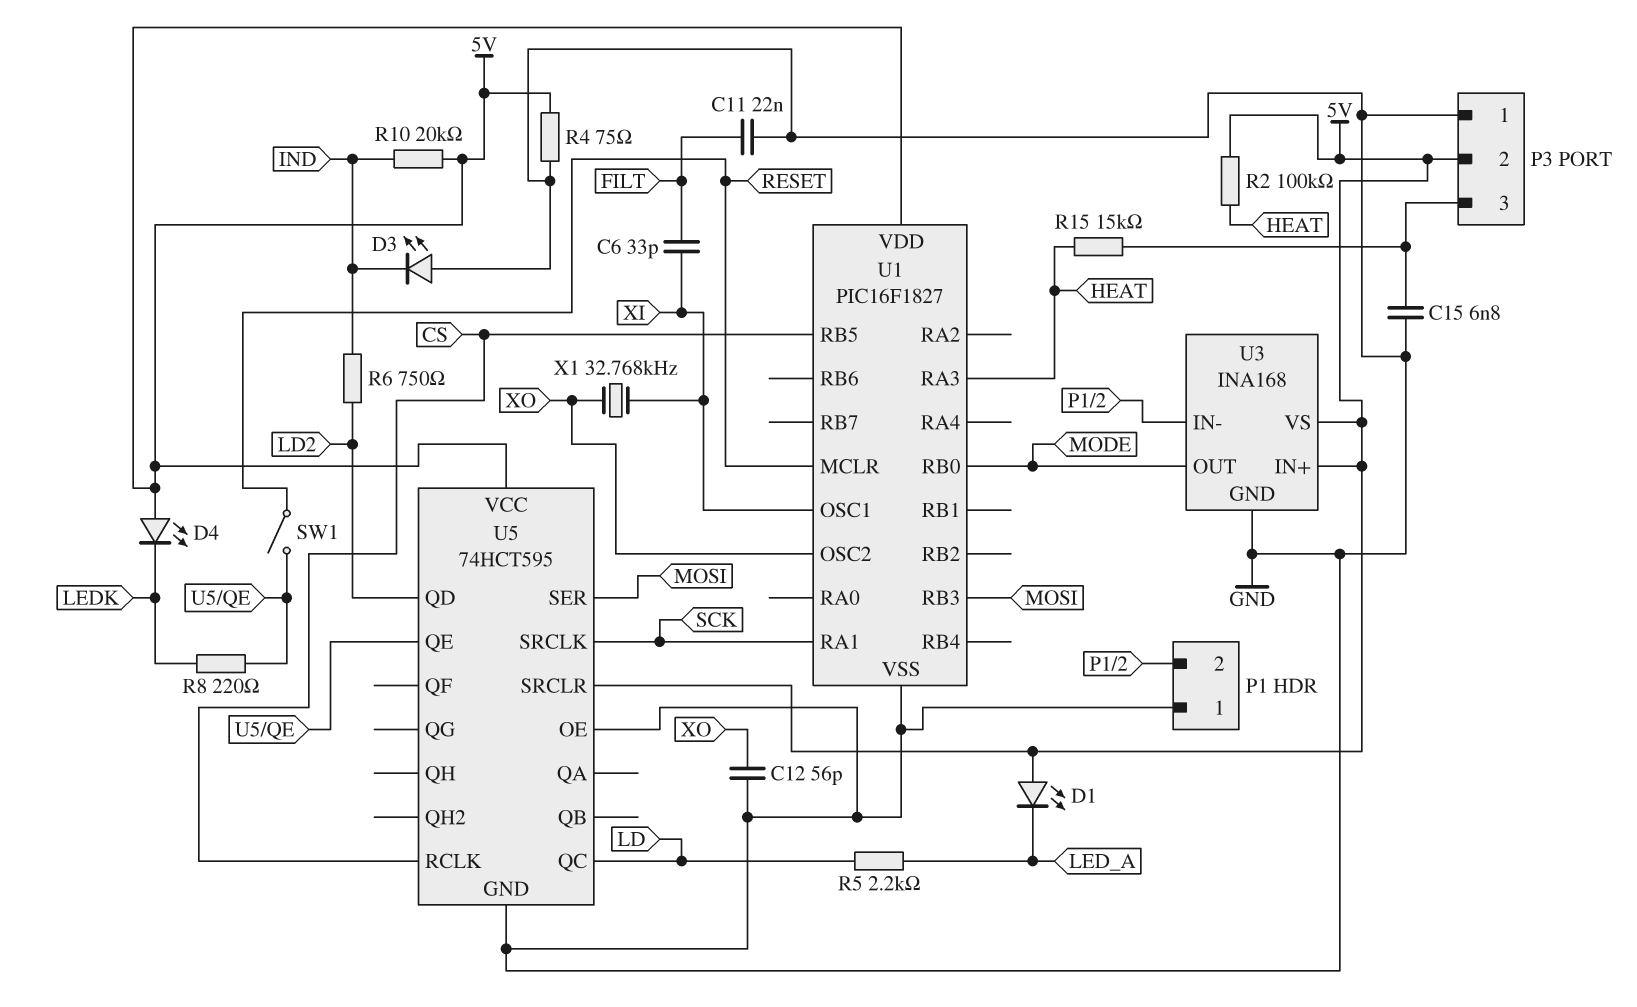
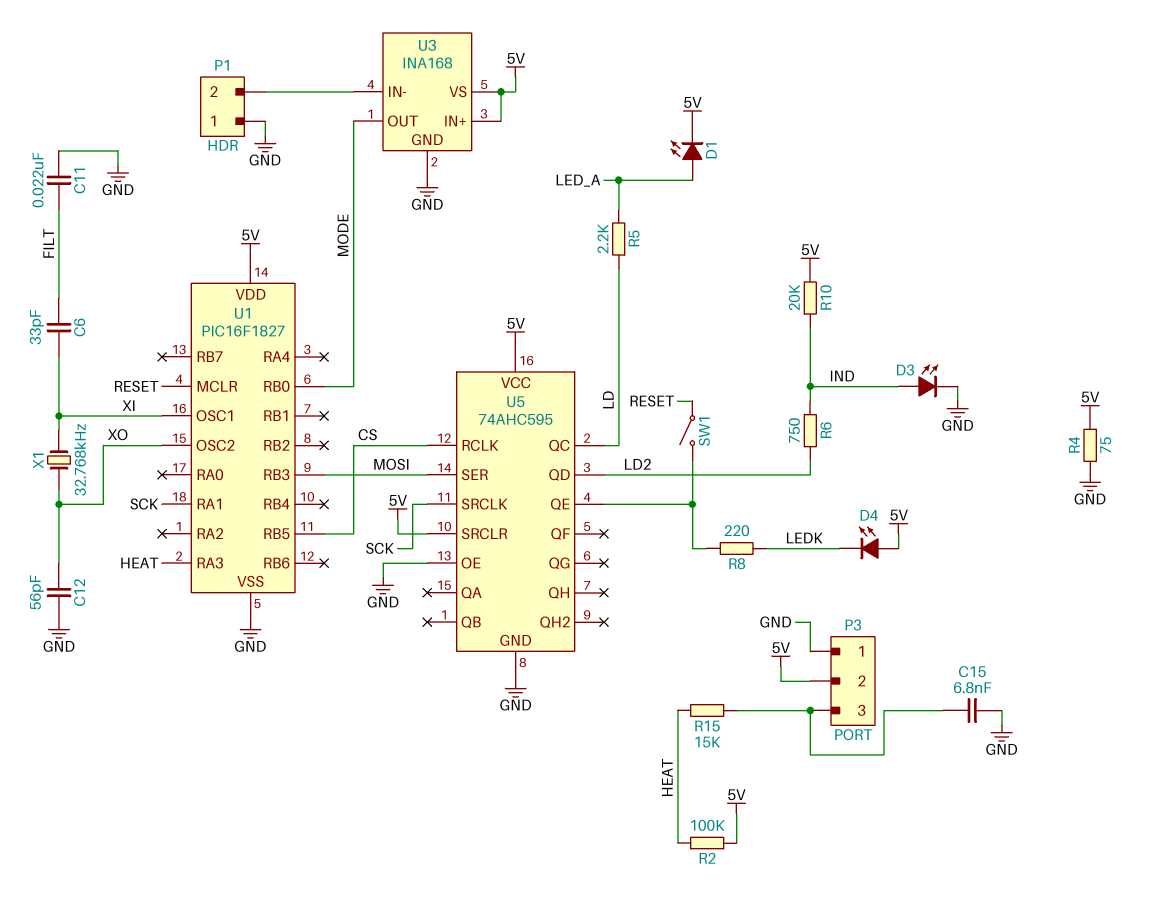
D1: LED (A 5V, K LED_A) -> LED (A LED_A, K 5V)
D3: LED (A GND, K IND) -> LED (A IND, K GND)
U5: 74HCT595 -> 74AHC595

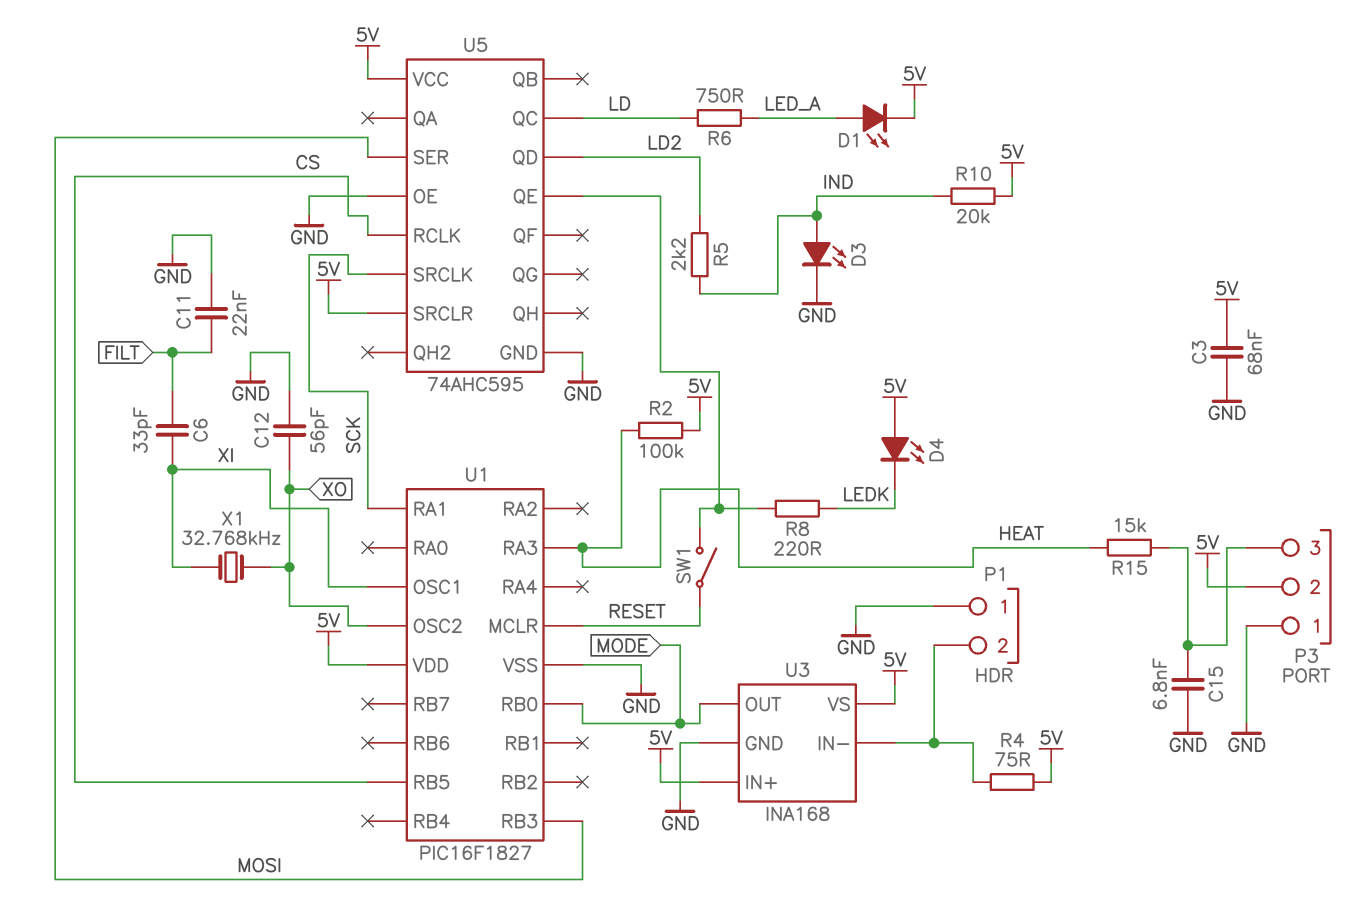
C3: none -> 68nF (5V, GND)
R4: 75 (5V, GND) -> 75 (5V, P1/2)
R5: 2.2k (LD, LED_A) -> 2.2k (IND, LD2)
R6: 750 (IND, LD2) -> 750 (LD, LED_A)

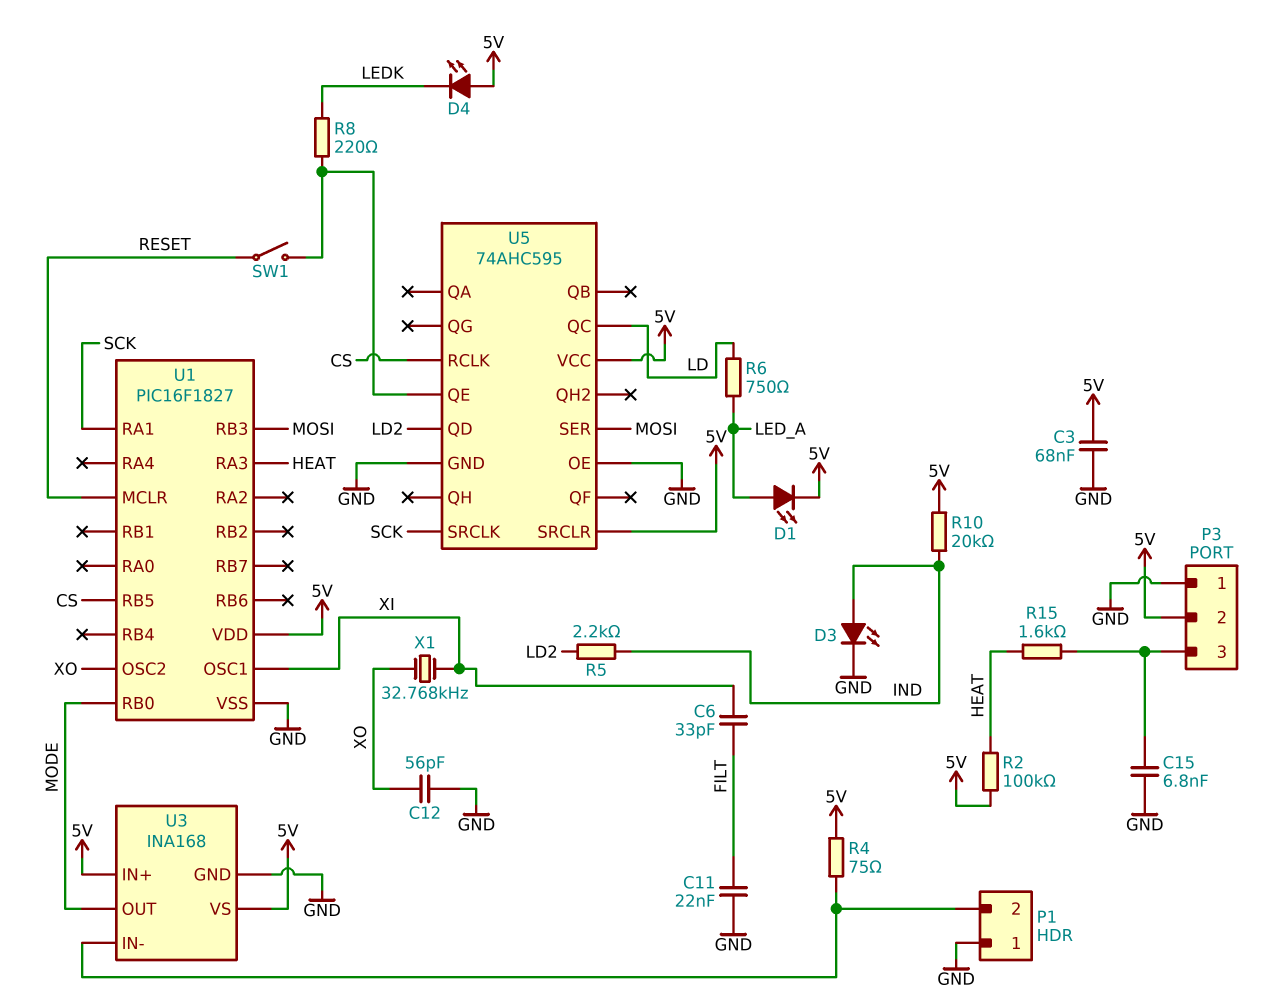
R15: 15k (HEAT, P3/3) -> 1.6k (HEAT, P3/3)

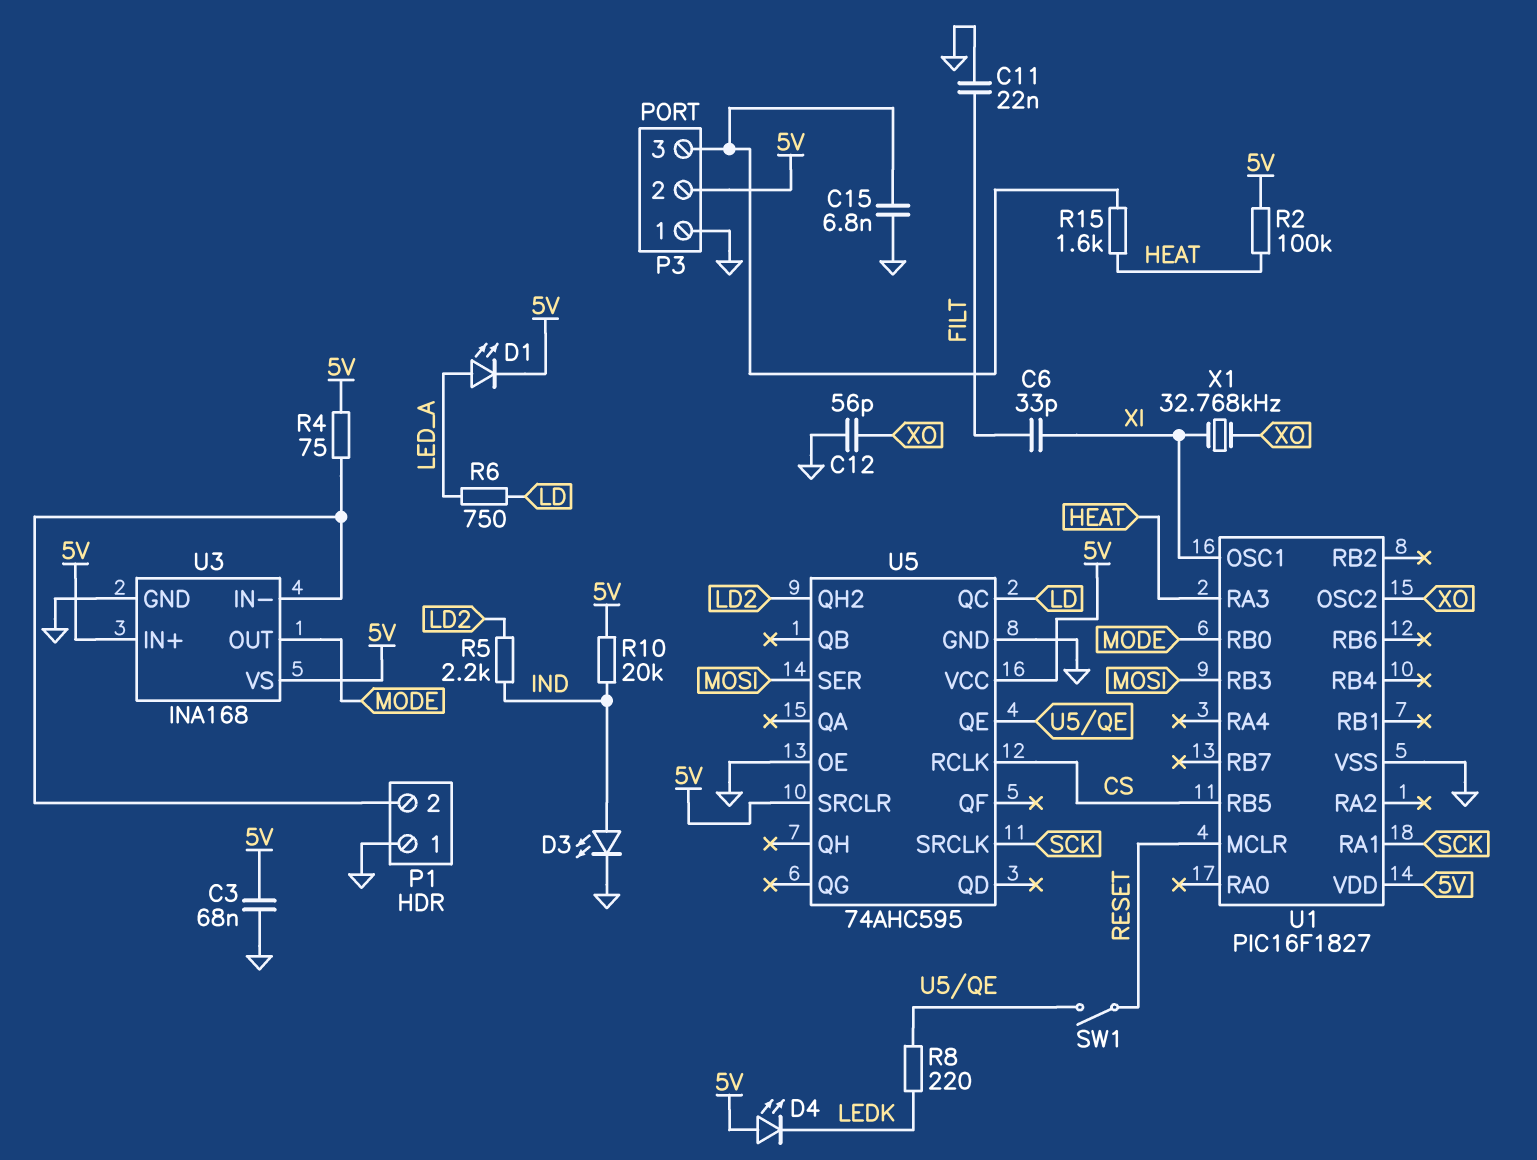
U5 pin QD: LD2 -> none
U5 pin QH2: none -> LD2

